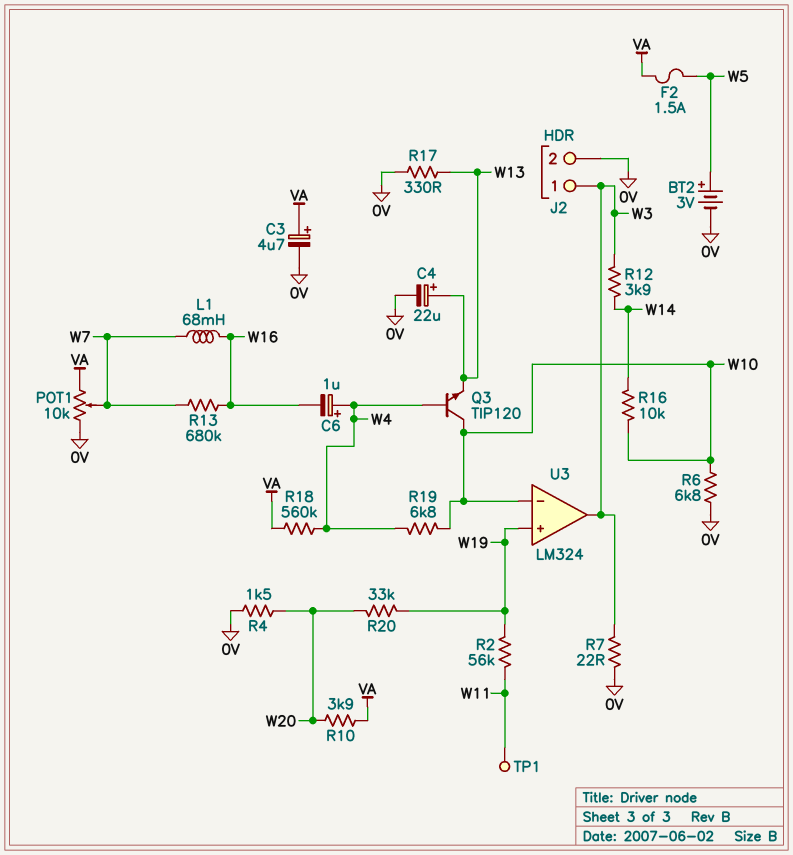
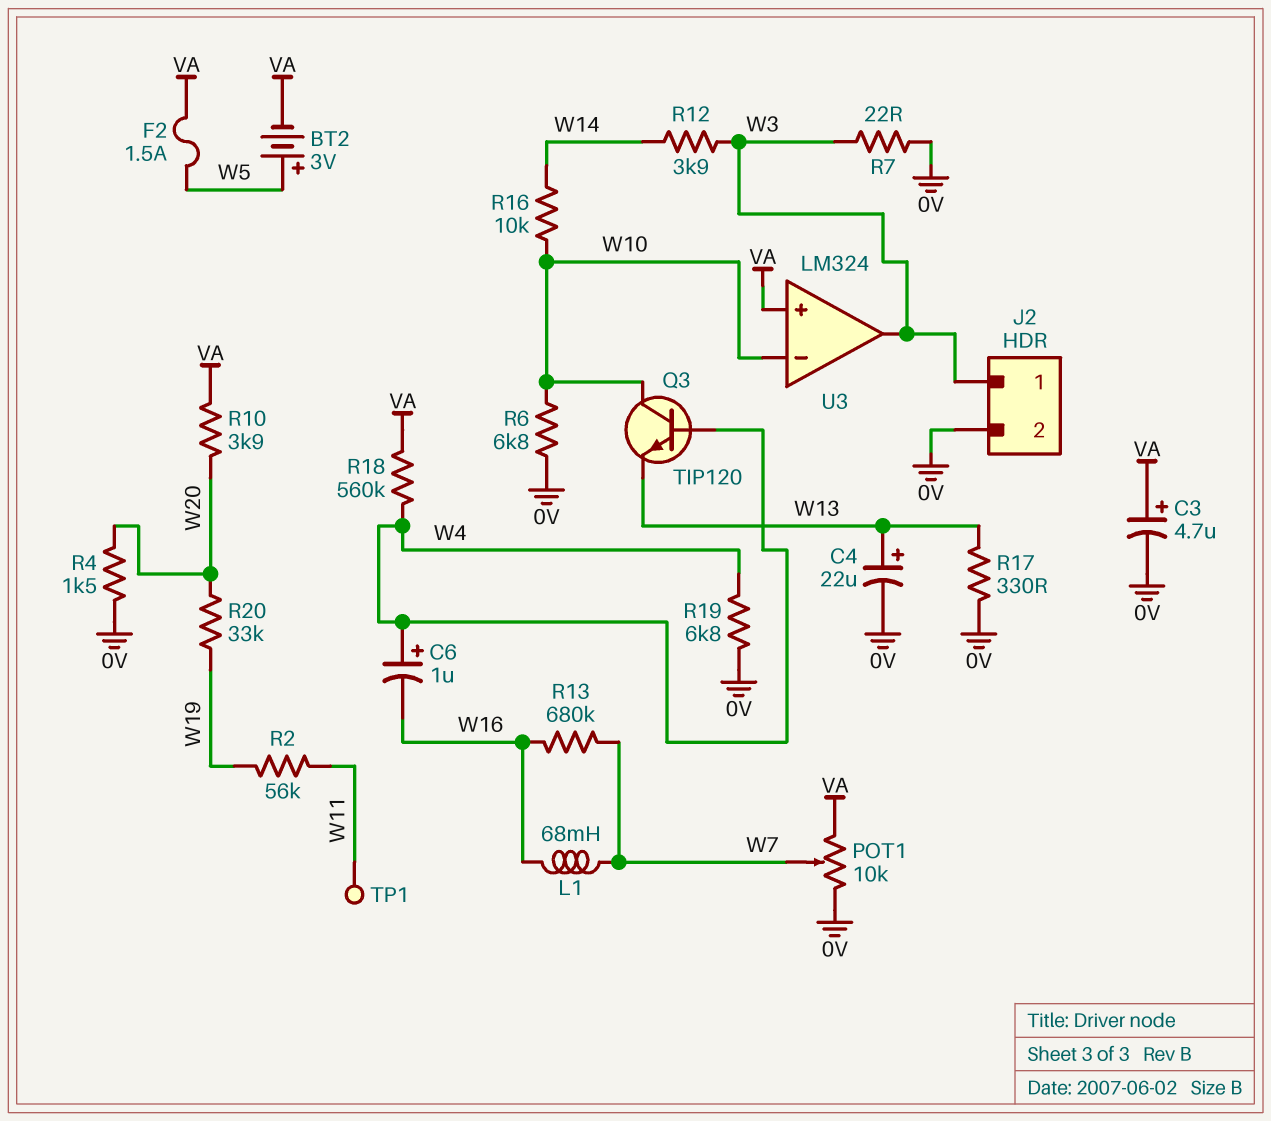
BT2: 3V (plus W5, minus 0V) -> 3V (plus W5, minus VA)
R19: 6.8k (W4, W10) -> 6.8k (0V, W4)
U3 pin in+: W19 -> VA

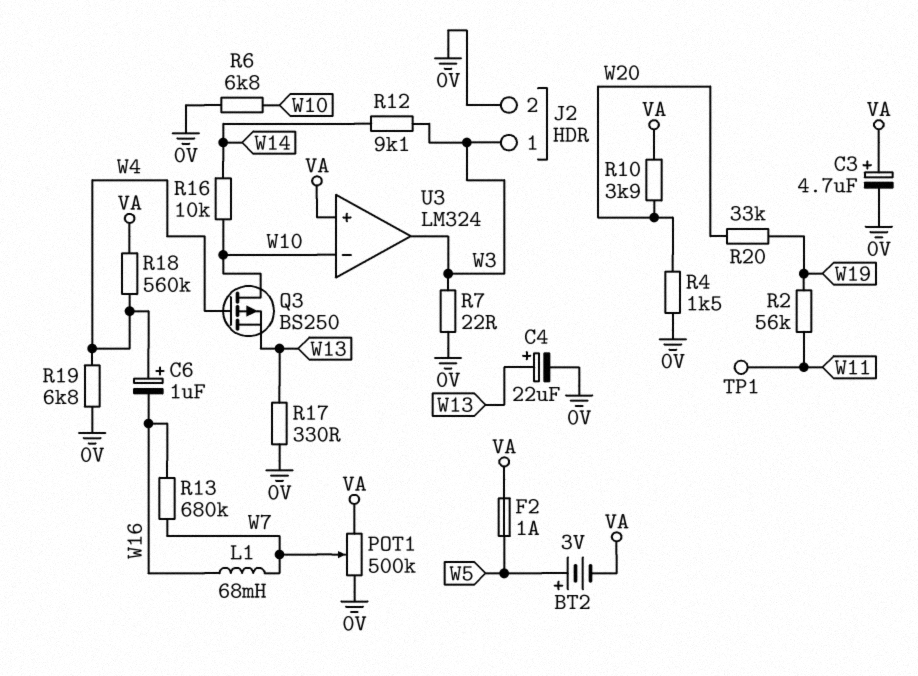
F2: 1.5A (VA, W5) -> 1A (VA, W5)
POT1: 10k (0V, VA, wiper W7) -> 500k (0V, VA, wiper W7)
Q3: NPN TIP120 (B W4, C W10, E W13) -> PMOS BS250 (G W4, D W10, S W13)
R12: 3.9k (W3, W14) -> 9.1k (W3, W14)

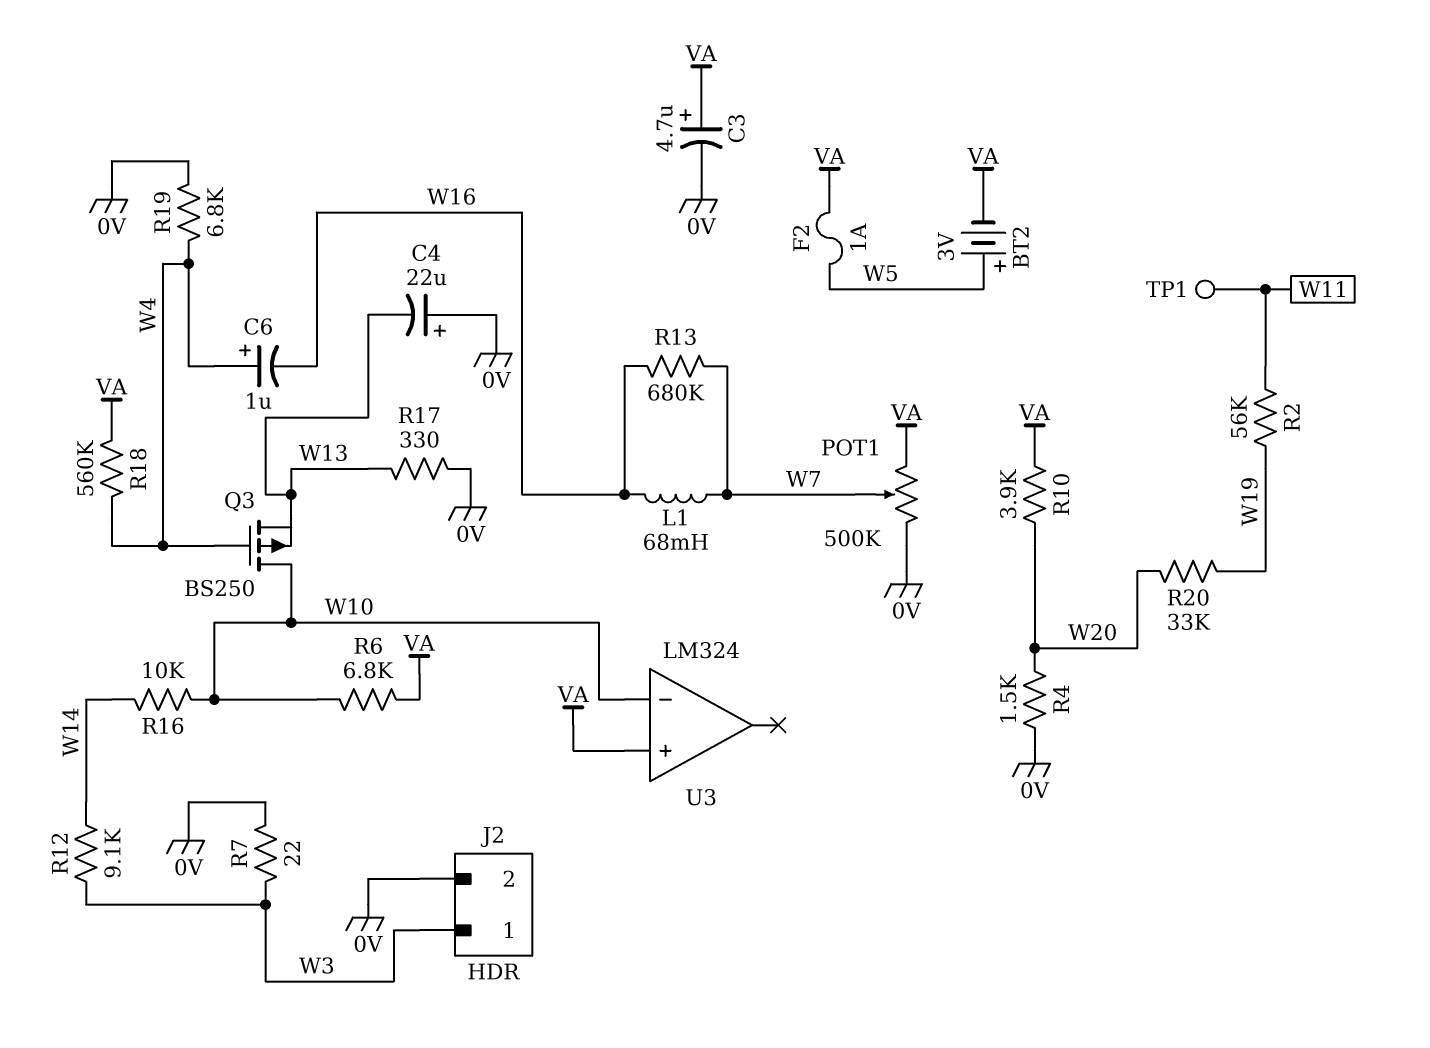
C4: 22uF (plus W13, minus 0V) -> 22uF (plus 0V, minus W13)
R6: 6.8k (0V, W10) -> 6.8k (VA, W10)
U3 pin out: W3 -> none

